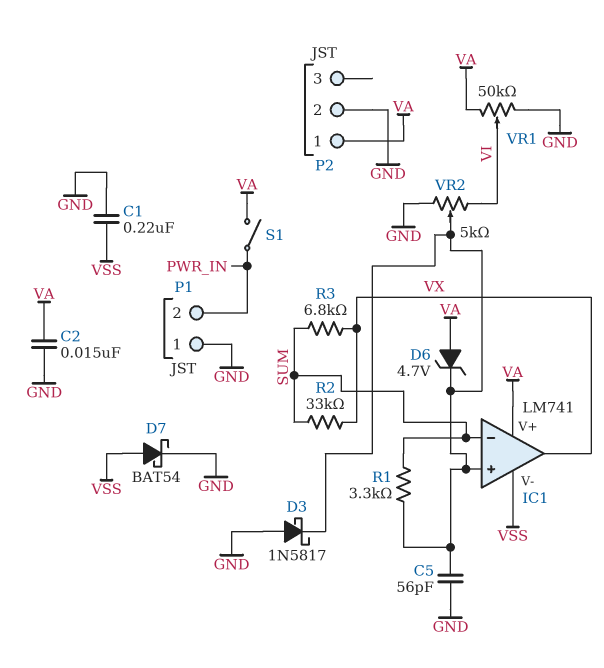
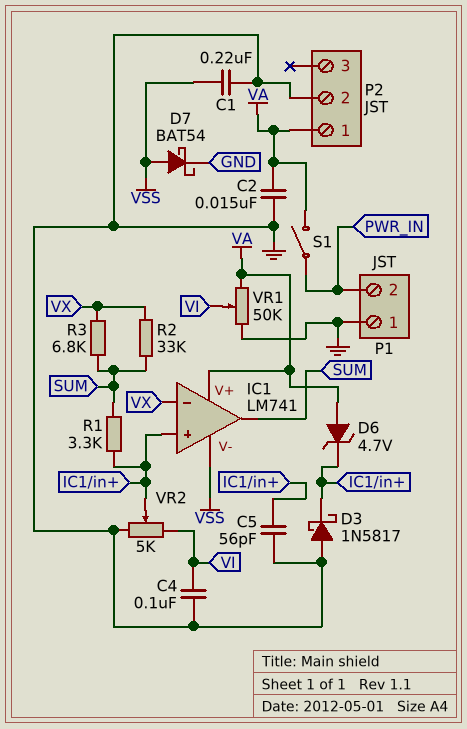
C4: none -> 100nF (GND, VI)
IC1 pin in-: SUM -> VX
IC1 pin out: VX -> SUM

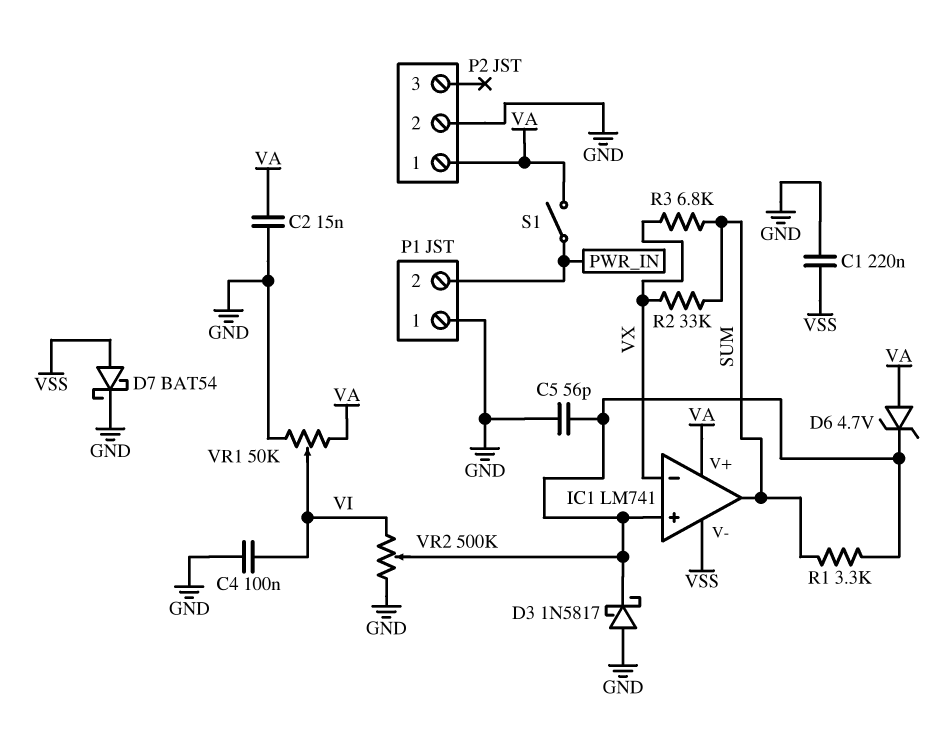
VR2: 5k (GND, VI, wiper IC1/in+) -> 500k (GND, VI, wiper IC1/in+)

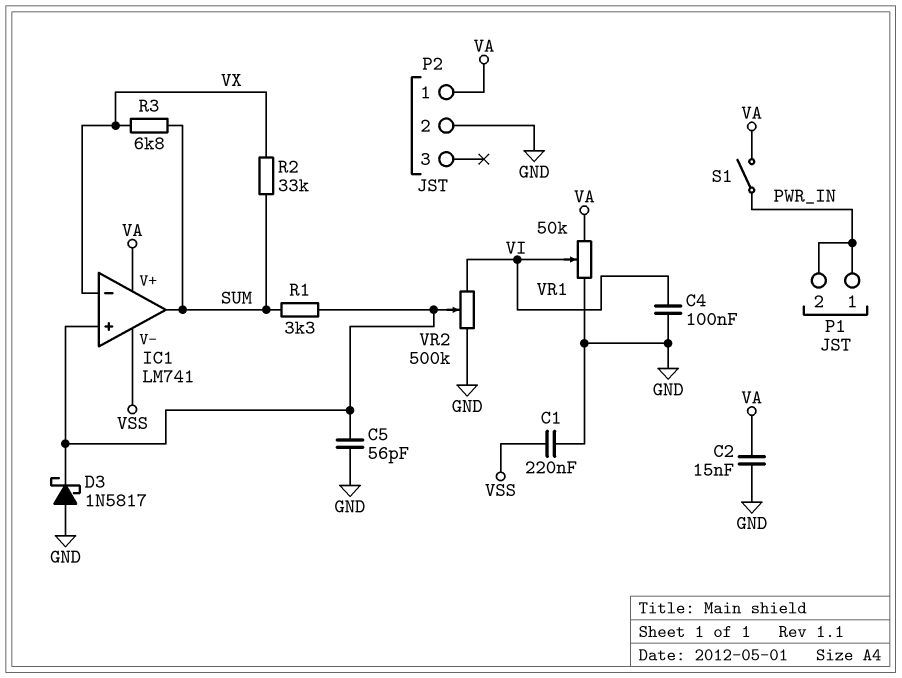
D6: zener 4.7V (A VA, K IC1/in+) -> none
D7: schottky BAT54 (A VSS, K GND) -> none
P1 pin 1: GND -> PWR_IN

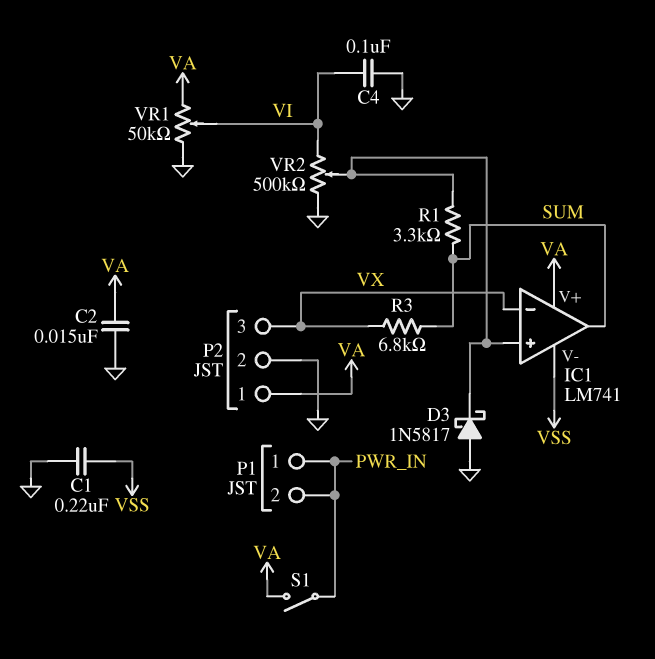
C5: 56pF (GND, IC1/in+) -> none
P2 pin 3: none -> VX
R2: 33k (SUM, VX) -> none

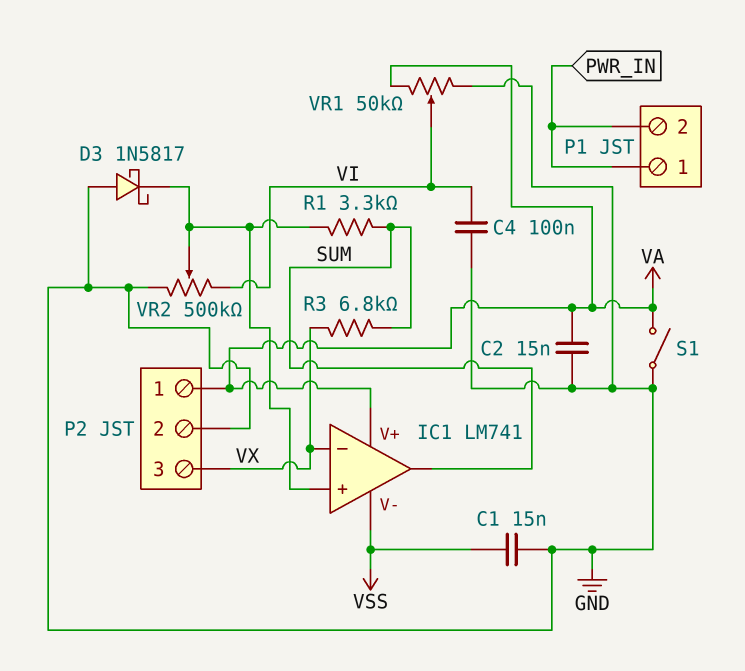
C1: 220nF (GND, VSS) -> 15nF (GND, VSS)
S1: switch (PWR_IN, VA) -> switch (GND, VA)

